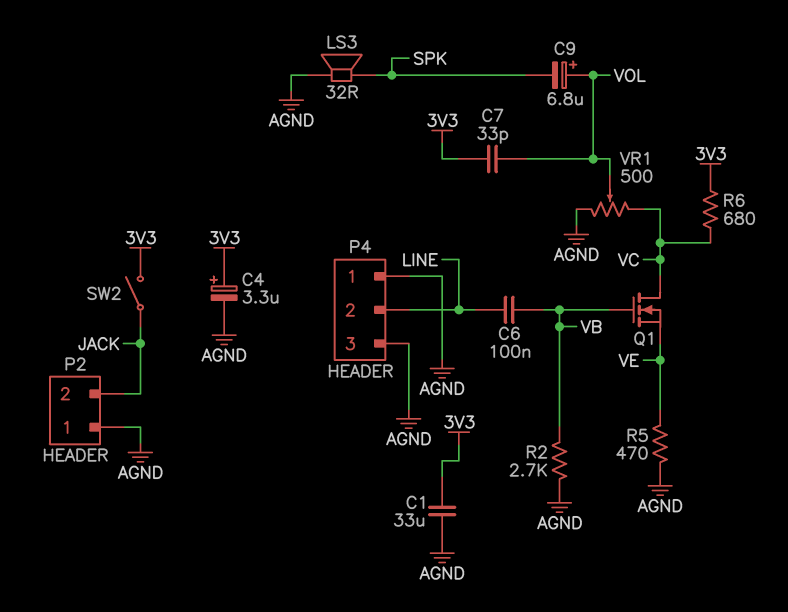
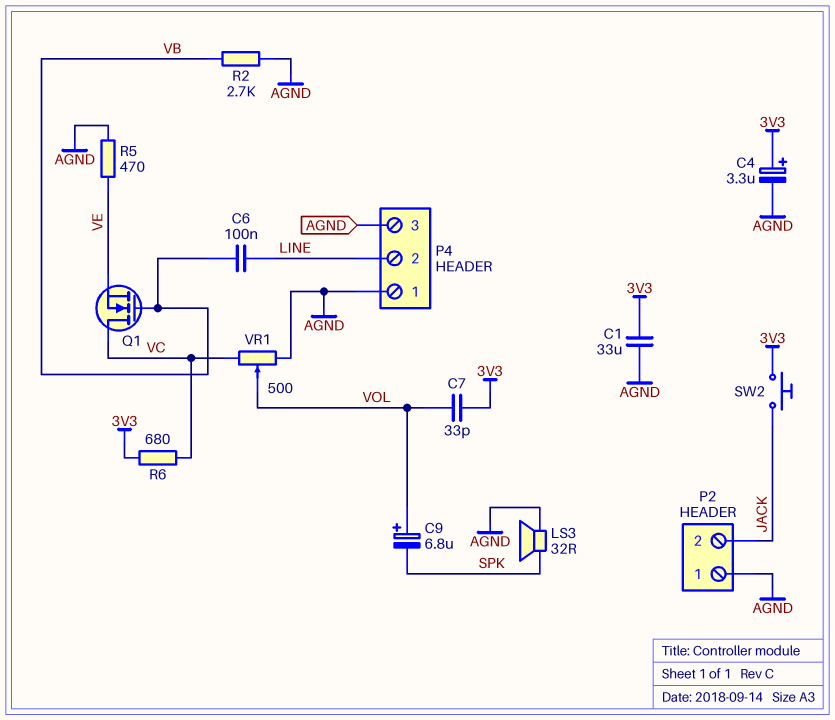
SW2: switch (3V3, JACK) -> button (3V3, JACK)

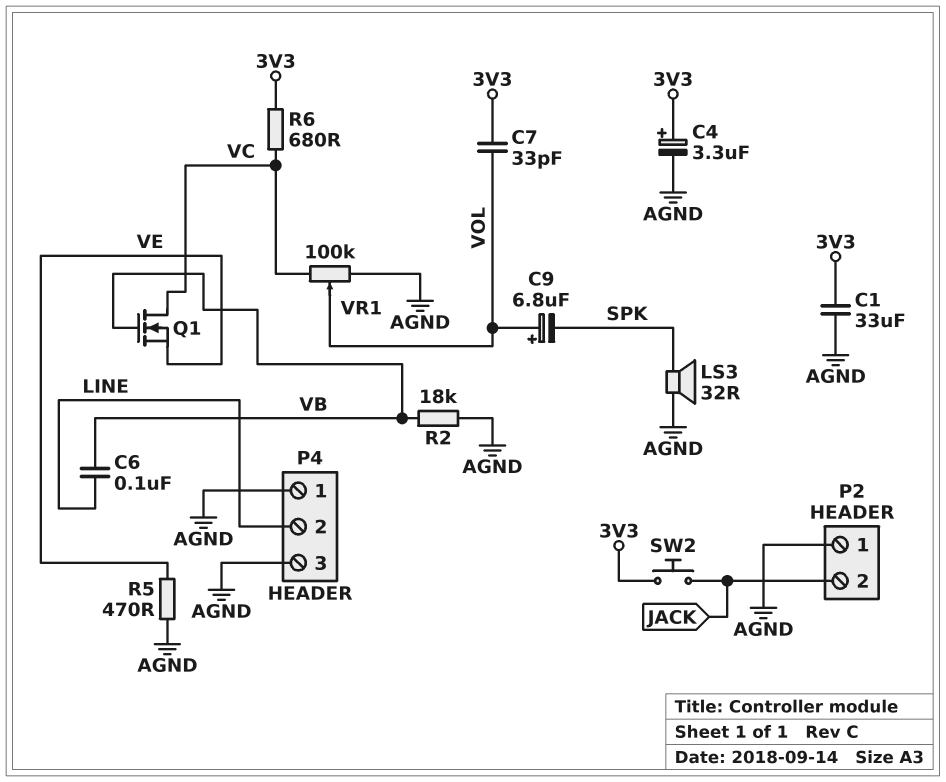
R2: 2.7k (AGND, VB) -> 18k (AGND, VB)
VR1: 500 (AGND, VC, wiper VOL) -> 100k (AGND, VC, wiper VOL)

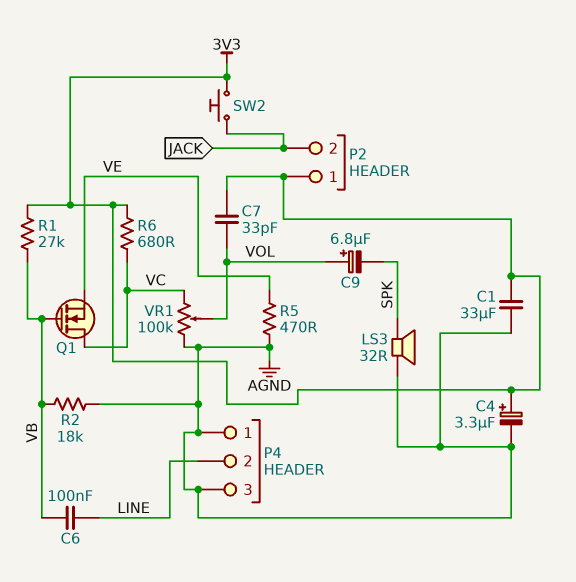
P2 pin 1: AGND -> 3V3
R1: none -> 27k (3V3, VB)

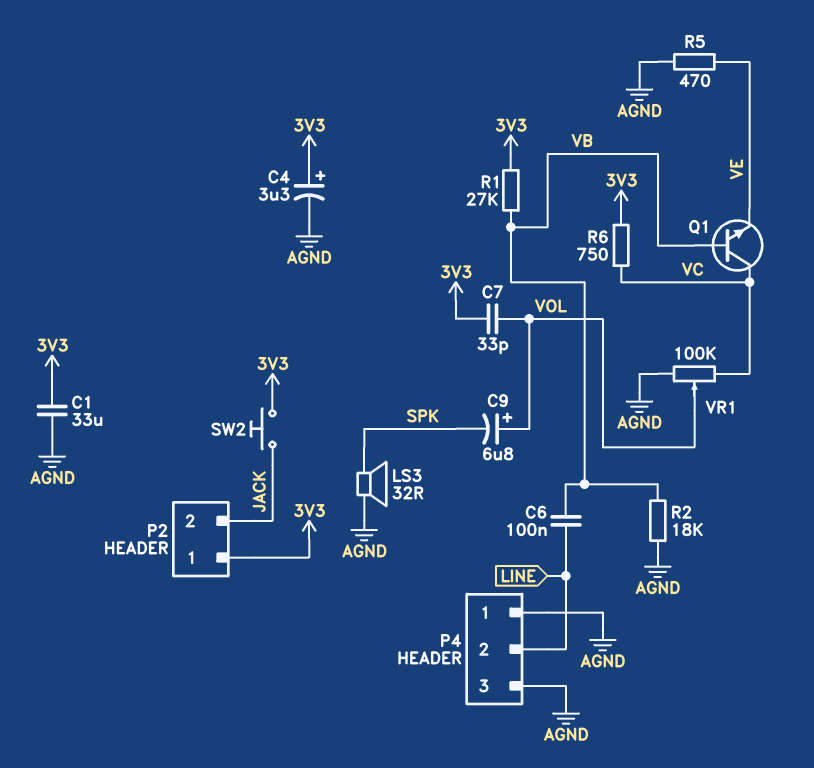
Q1: NMOS (G VB, D VC, S VE) -> NPN (B VB, C VC, E VE)
R6: 680 (3V3, VC) -> 750 (3V3, VC)

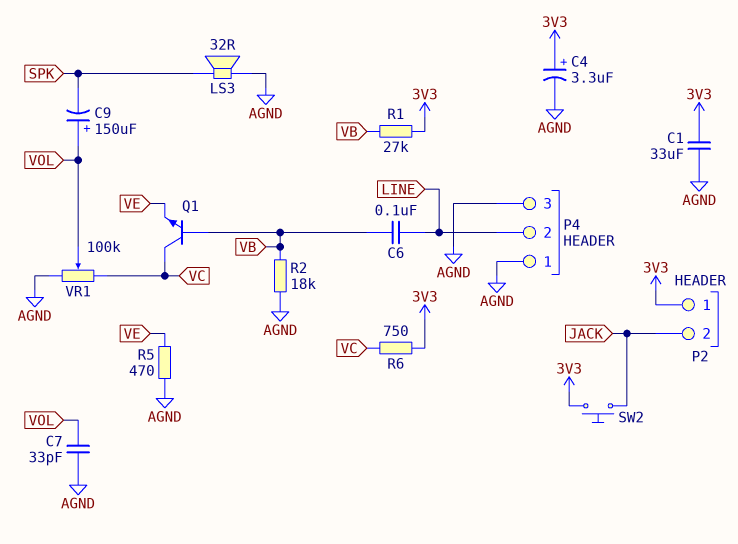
C7: 33pF (3V3, VOL) -> 33pF (AGND, VOL)
C9: 6.8uF (plus VOL, minus SPK) -> 150uF (plus VOL, minus SPK)

